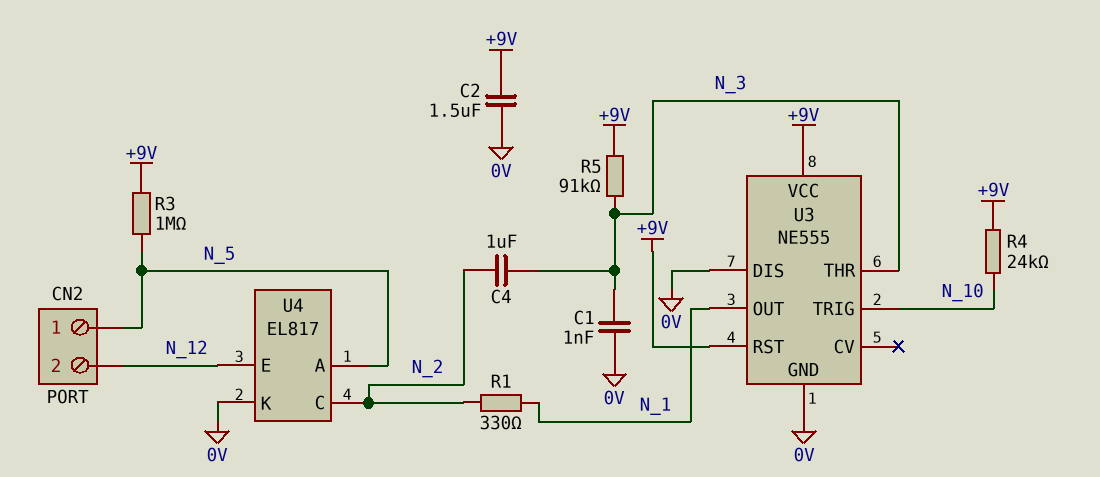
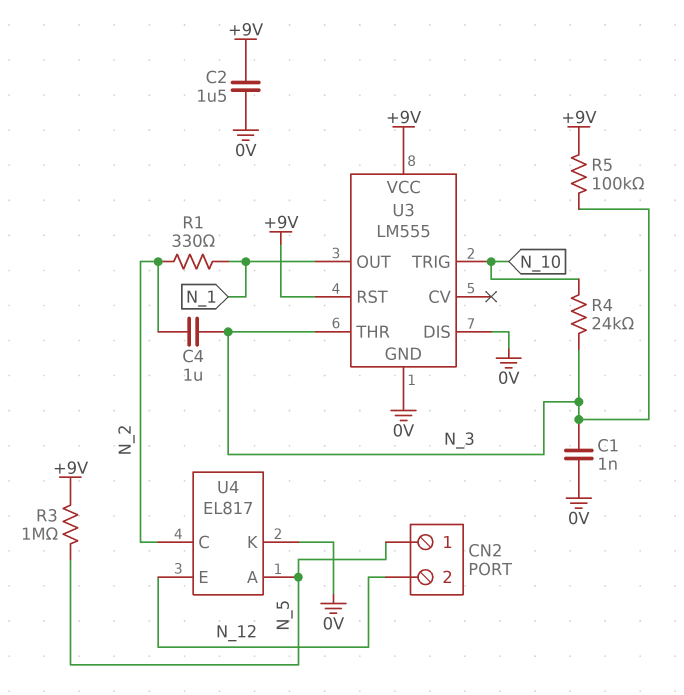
R4: 24k (+9V, N_10) -> 24k (N_3, N_10)
R5: 91k (+9V, N_3) -> 100k (+9V, N_3)
U3: NE555 -> LM555

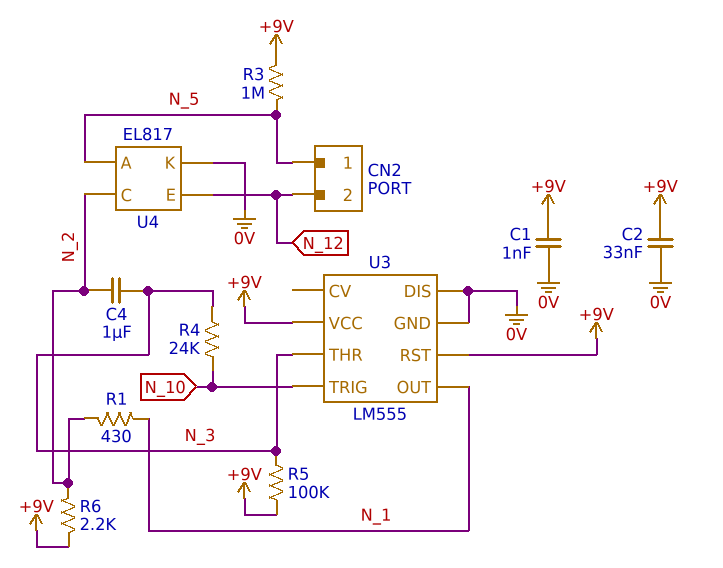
C1: 1nF (0V, N_3) -> 1nF (+9V, 0V)
C2: 1.5uF (+9V, 0V) -> 33nF (+9V, 0V)
R1: 330 (N_1, N_2) -> 430 (N_1, N_2)
R6: none -> 2.2k (+9V, N_2)

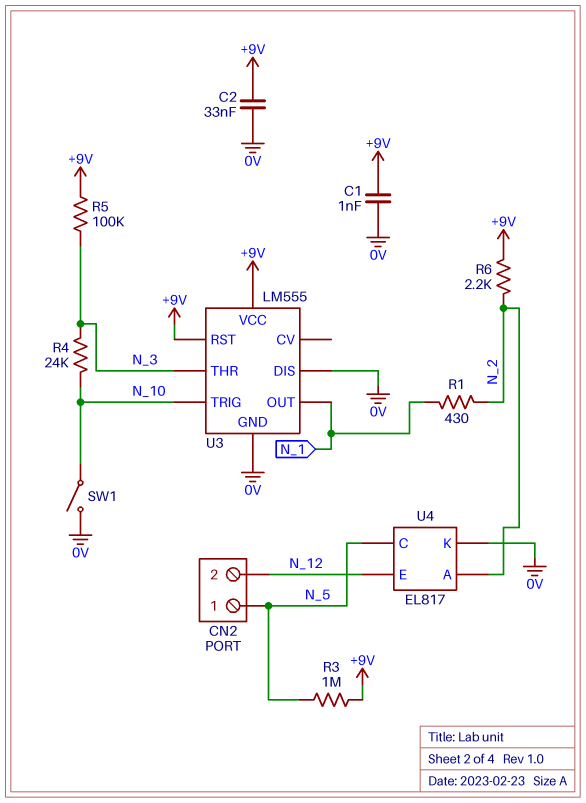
C4: 1uF (N_2, N_3) -> none
SW1: none -> switch (0V, N_10)
U4 pin A: N_5 -> N_2
U4 pin C: N_2 -> N_5

